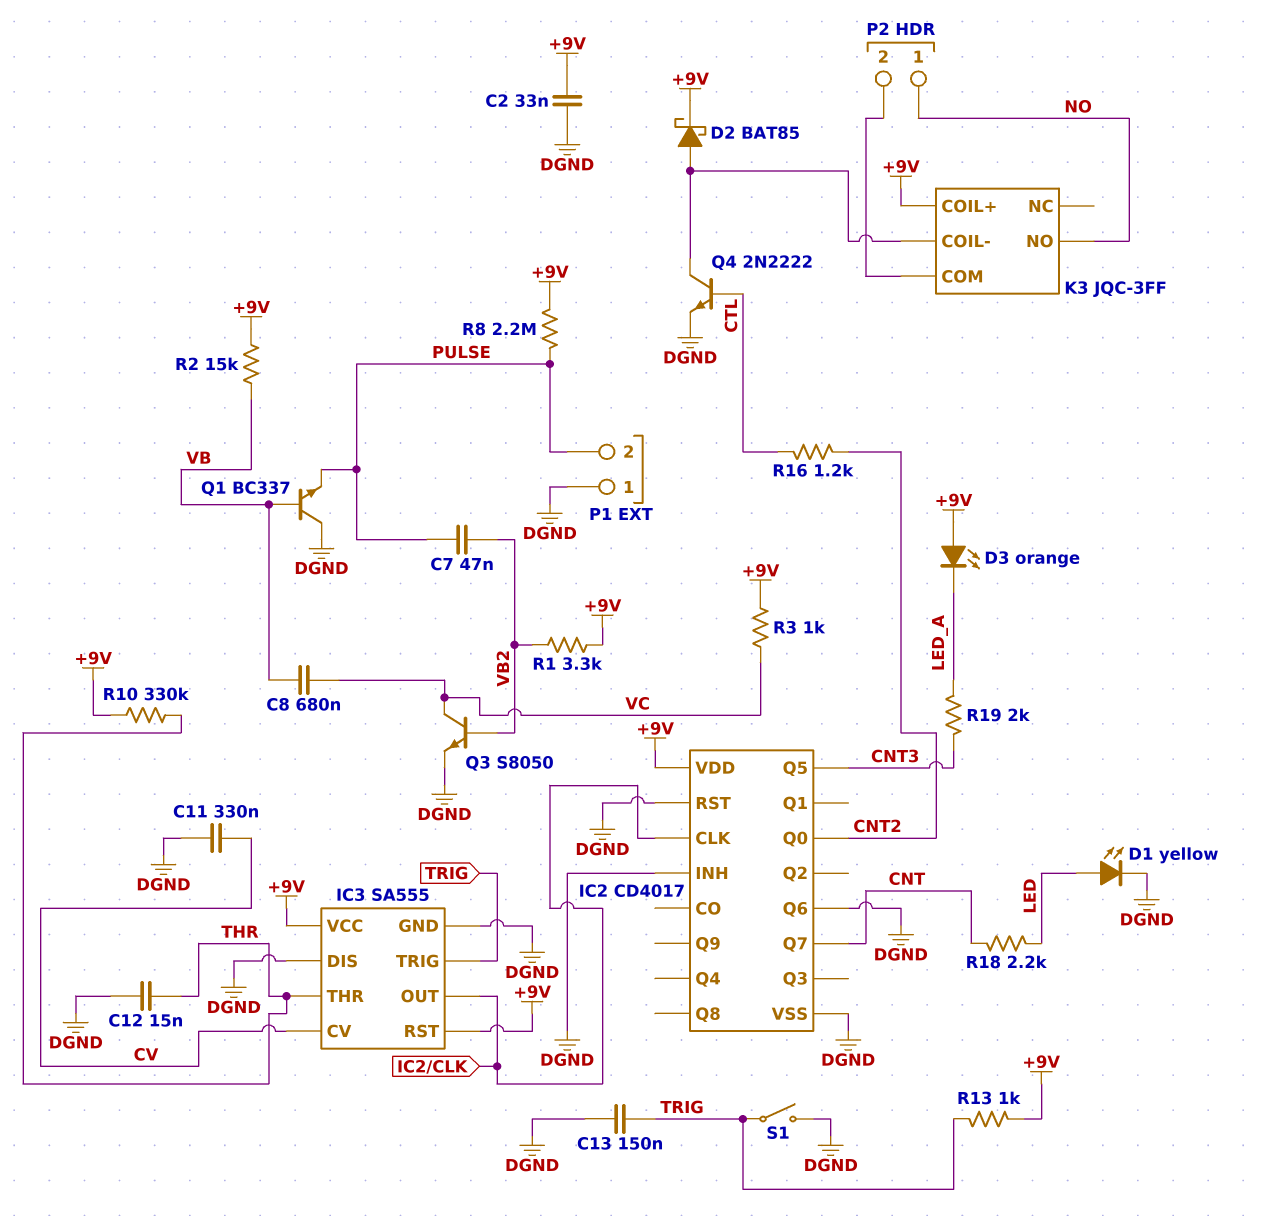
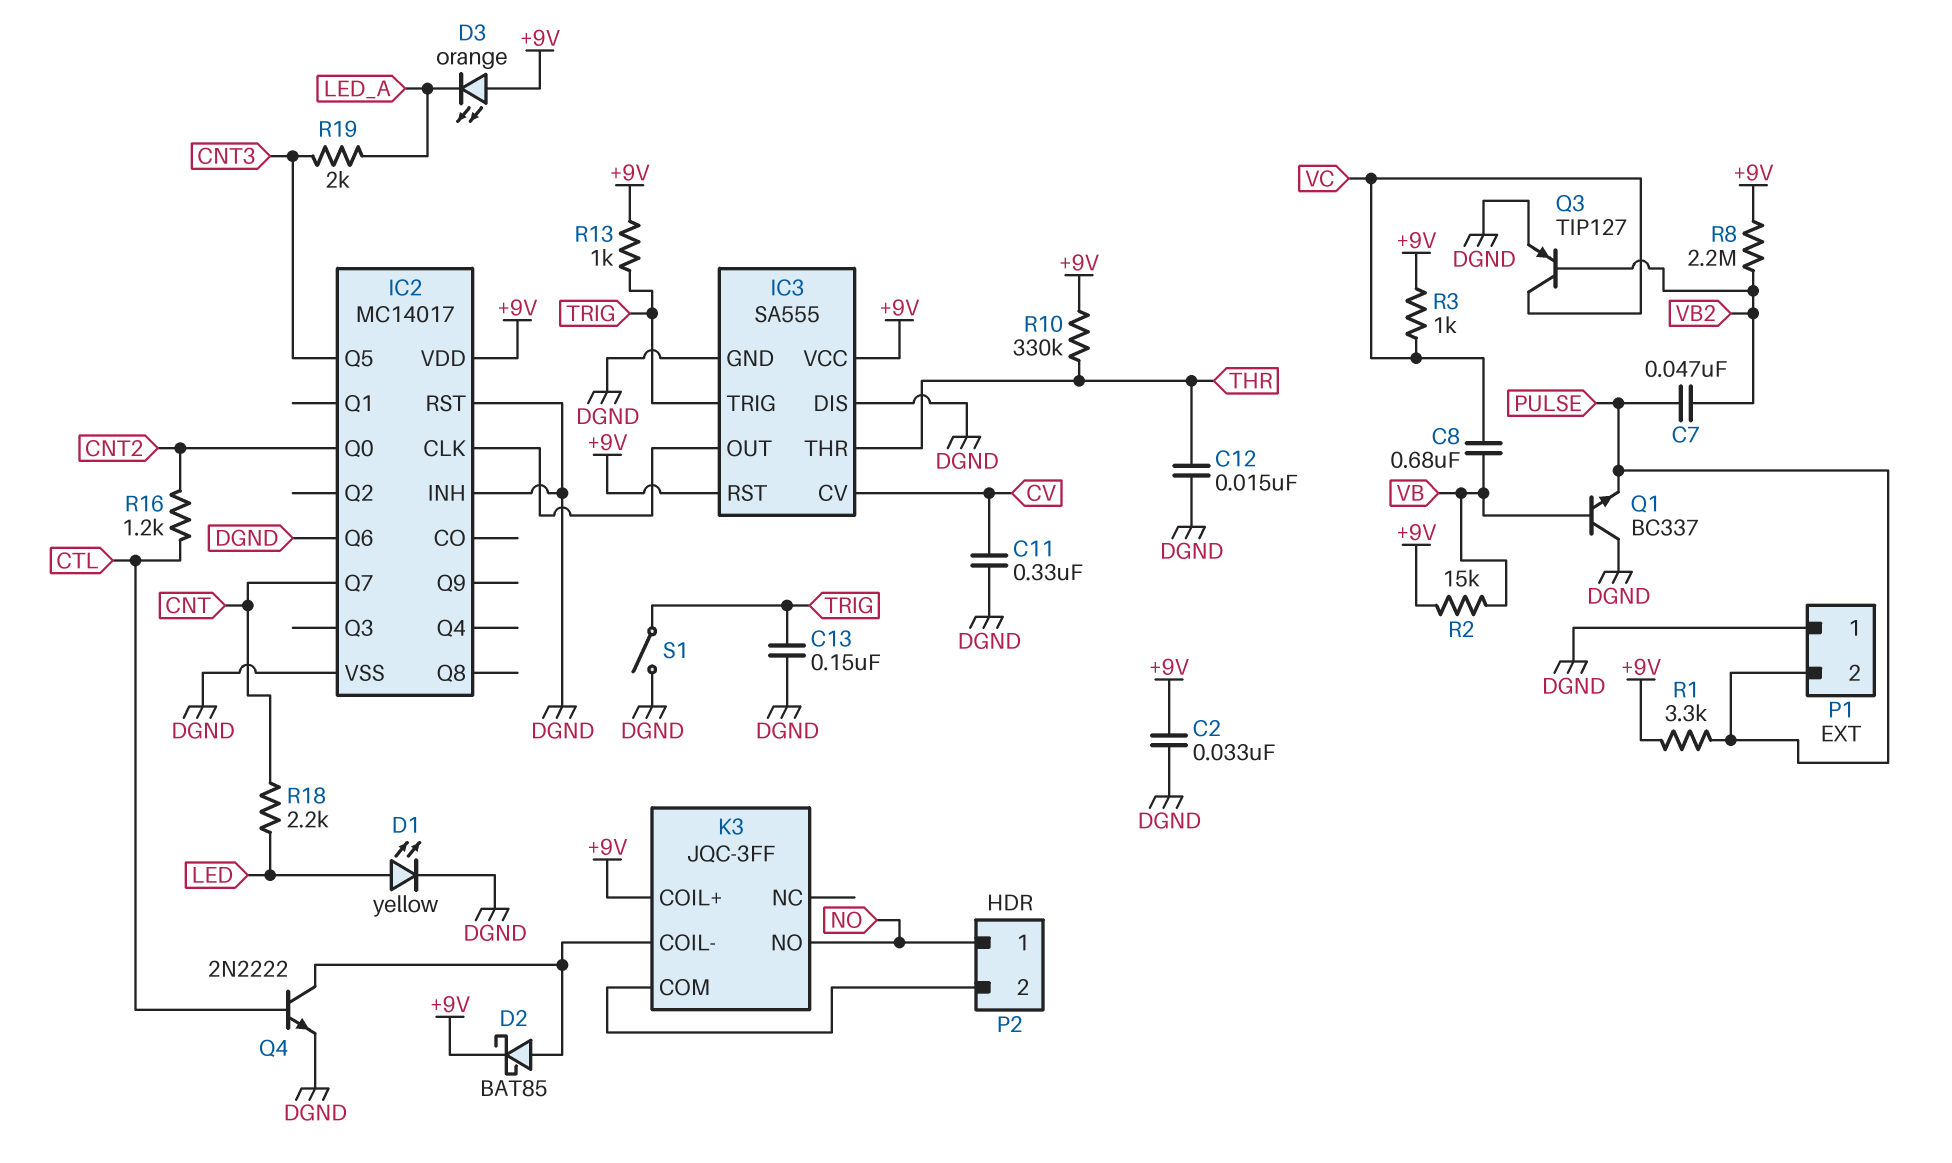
IC2: CD4017 -> MC14017
Q3: NPN S8050 (B VB2, C VC, E DGND) -> PNP TIP127 (B VB2, C VC, E DGND)
R1: 3.3k (+9V, VB2) -> 3.3k (+9V, PULSE)
R8: 2.2M (+9V, PULSE) -> 2.2M (+9V, VB2)

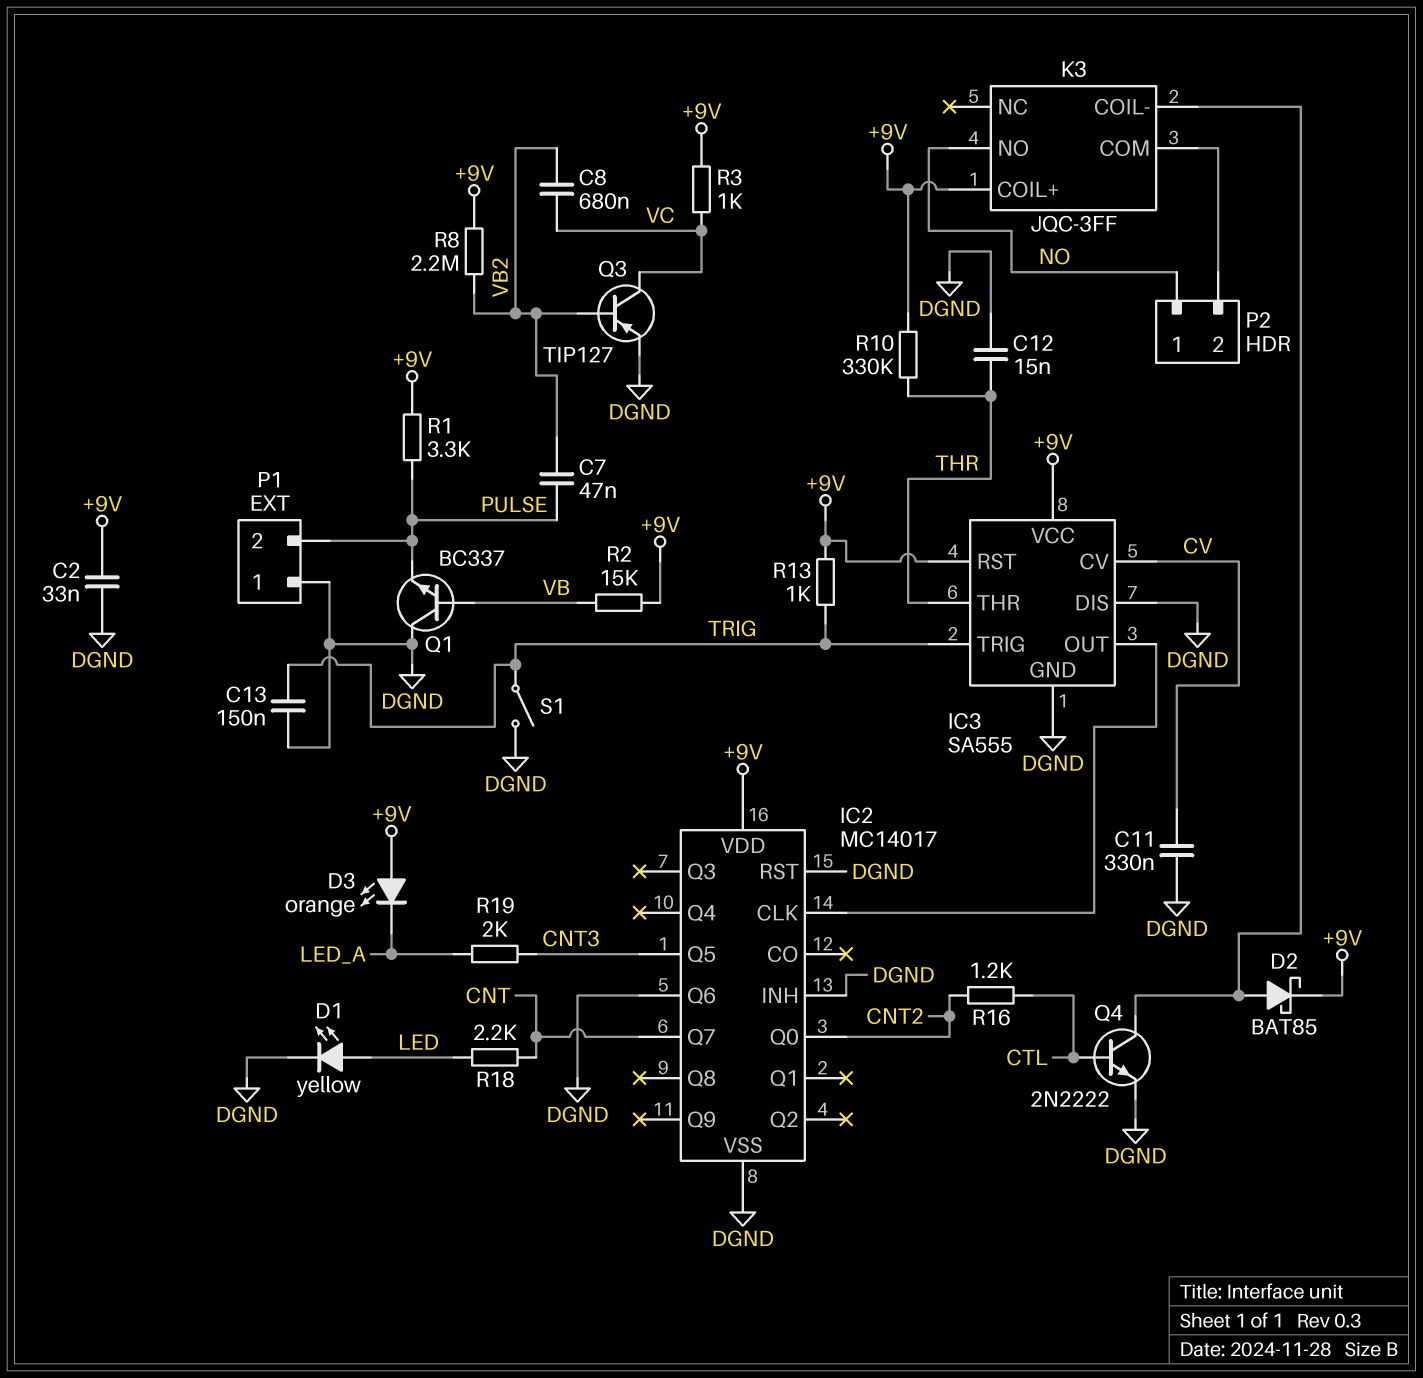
C8: 680nF (VB, VC) -> 680nF (VB2, VC)

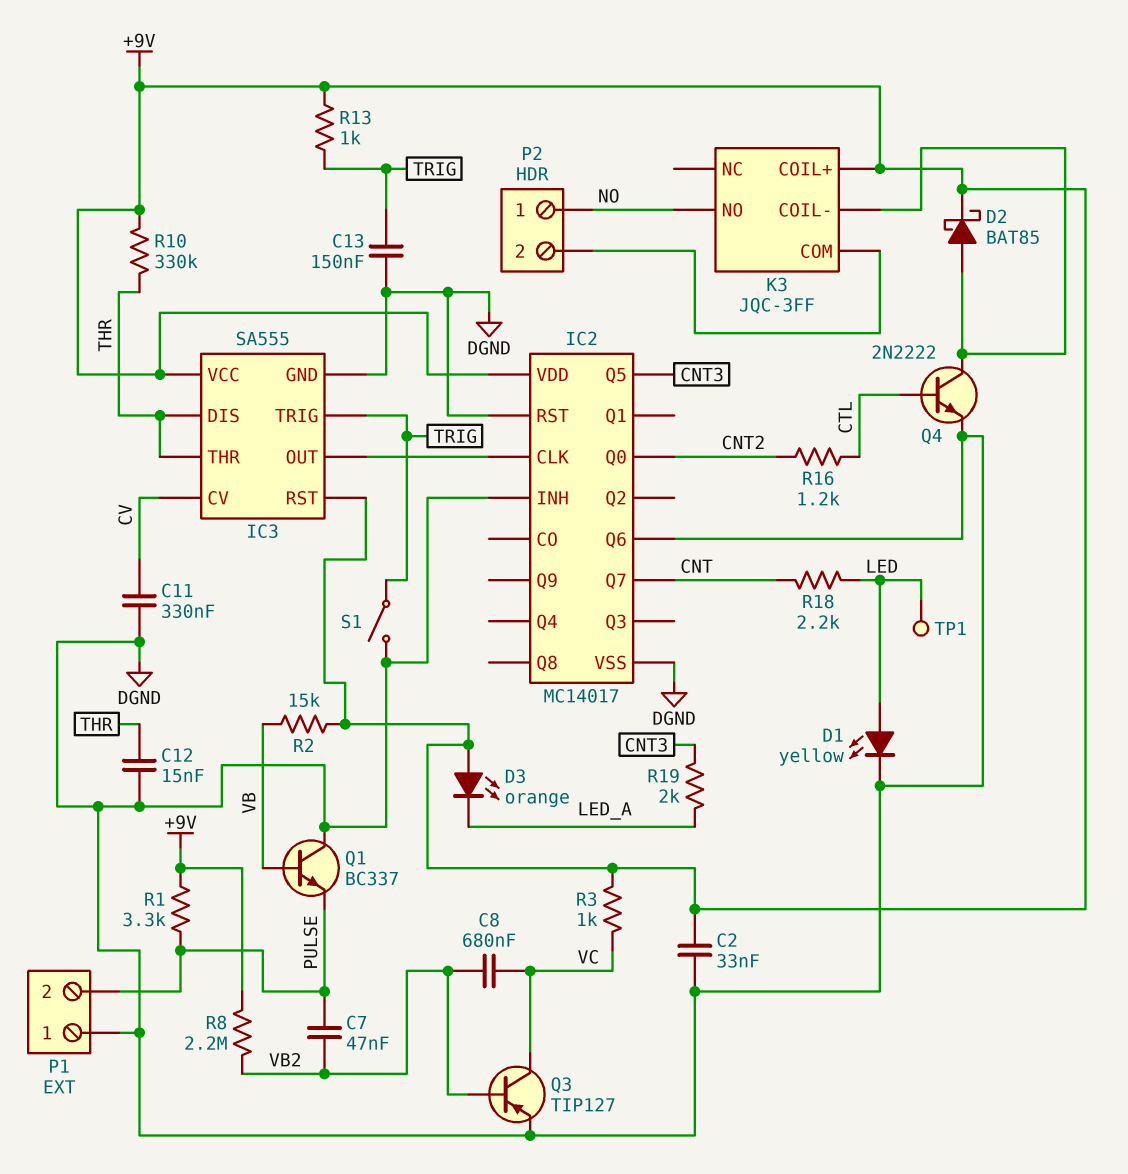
IC3 pin DIS: DGND -> THR
TP1: none -> test point (LED)

